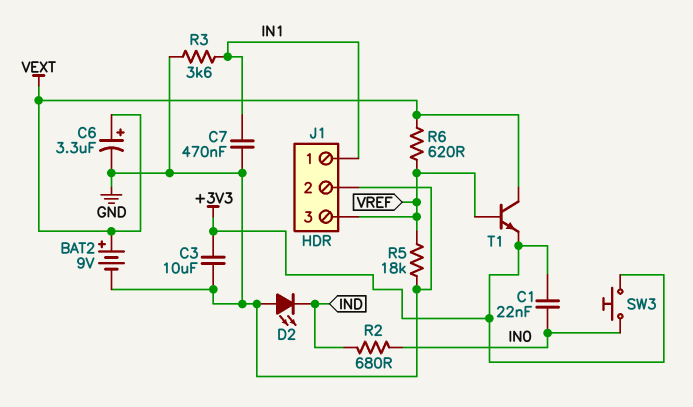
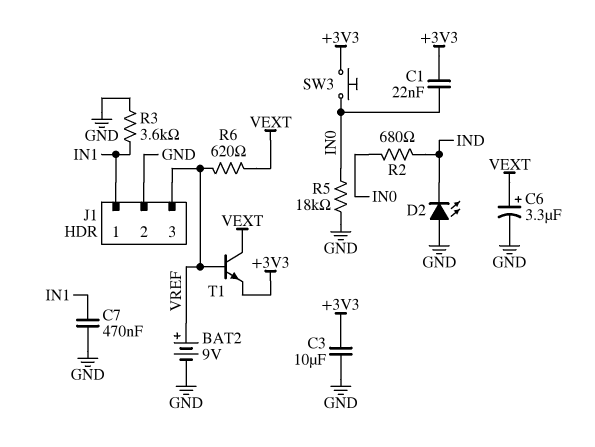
BAT2: 9V (plus VEXT, minus GND) -> 9V (plus VREF, minus GND)
R5: 18k (GND, VREF) -> 18k (GND, IN0)

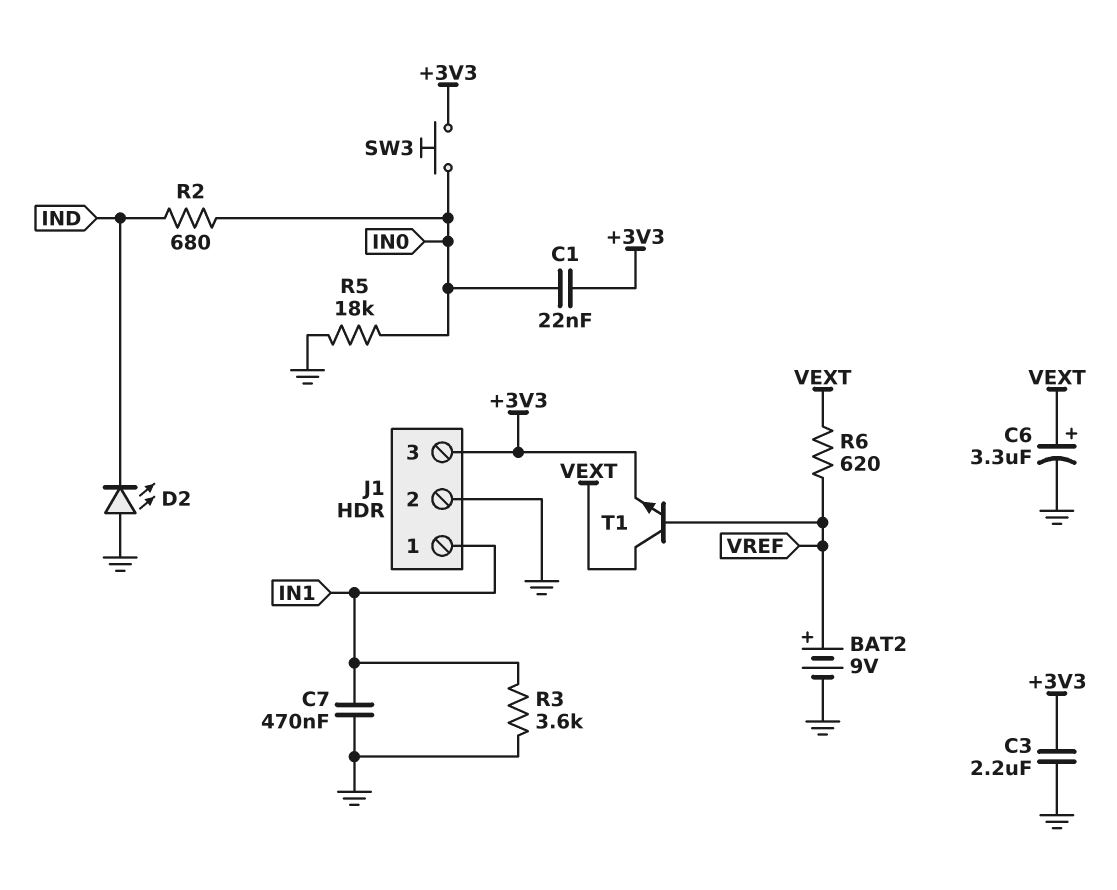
C3: 10uF (+3V3, GND) -> 2.2uF (+3V3, GND)
J1 pin 3: VREF -> +3V3

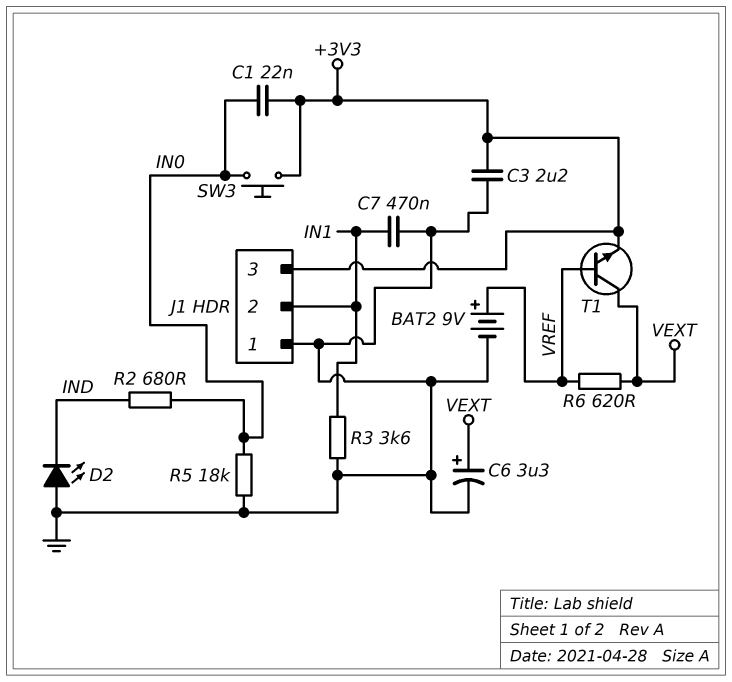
J1 pin 1: IN1 -> GND
J1 pin 2: GND -> IN1

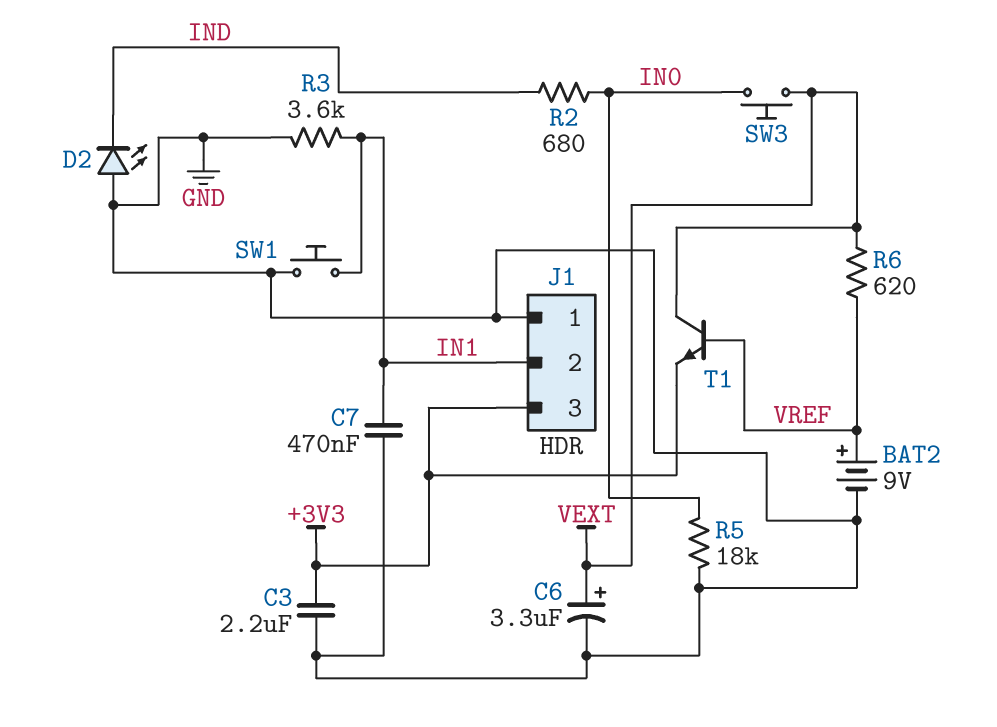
C1: 22nF (+3V3, IN0) -> none
SW1: none -> button (GND, IN1)
SW3: button (+3V3, IN0) -> button (IN0, VEXT)

